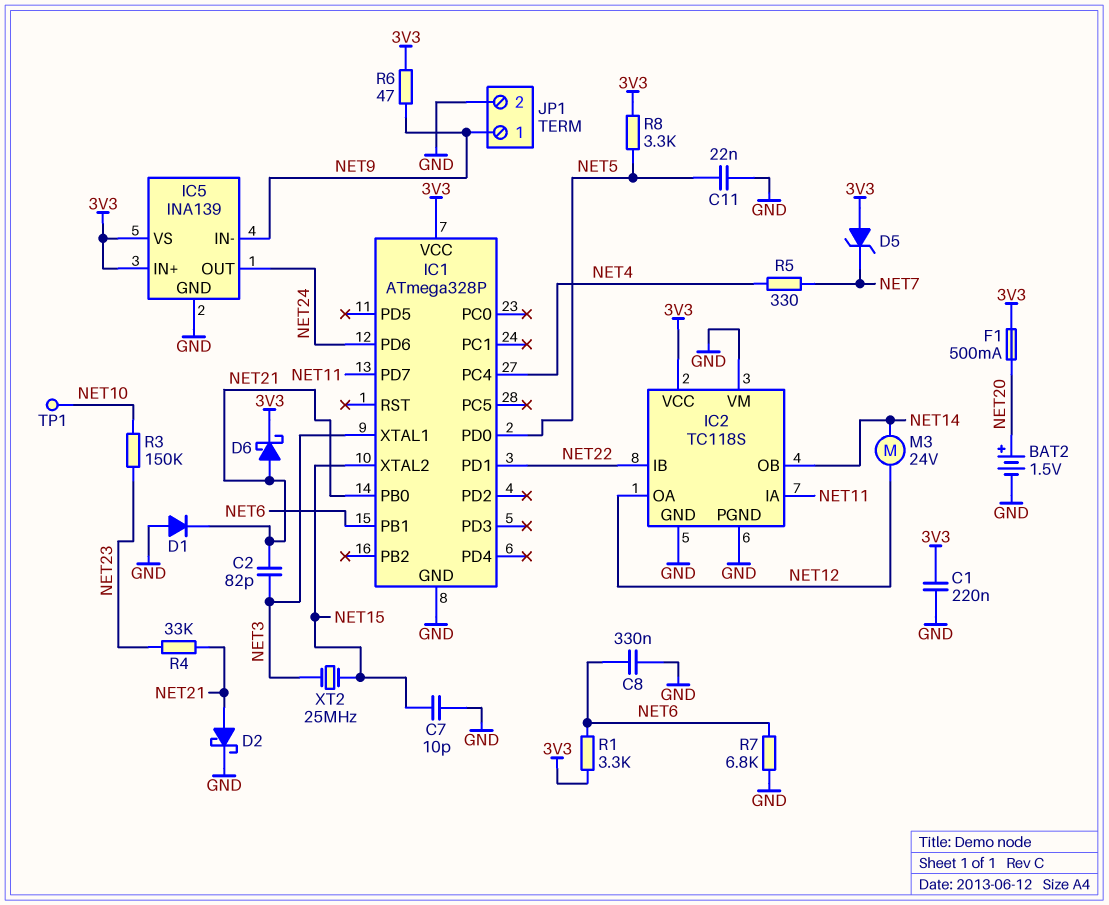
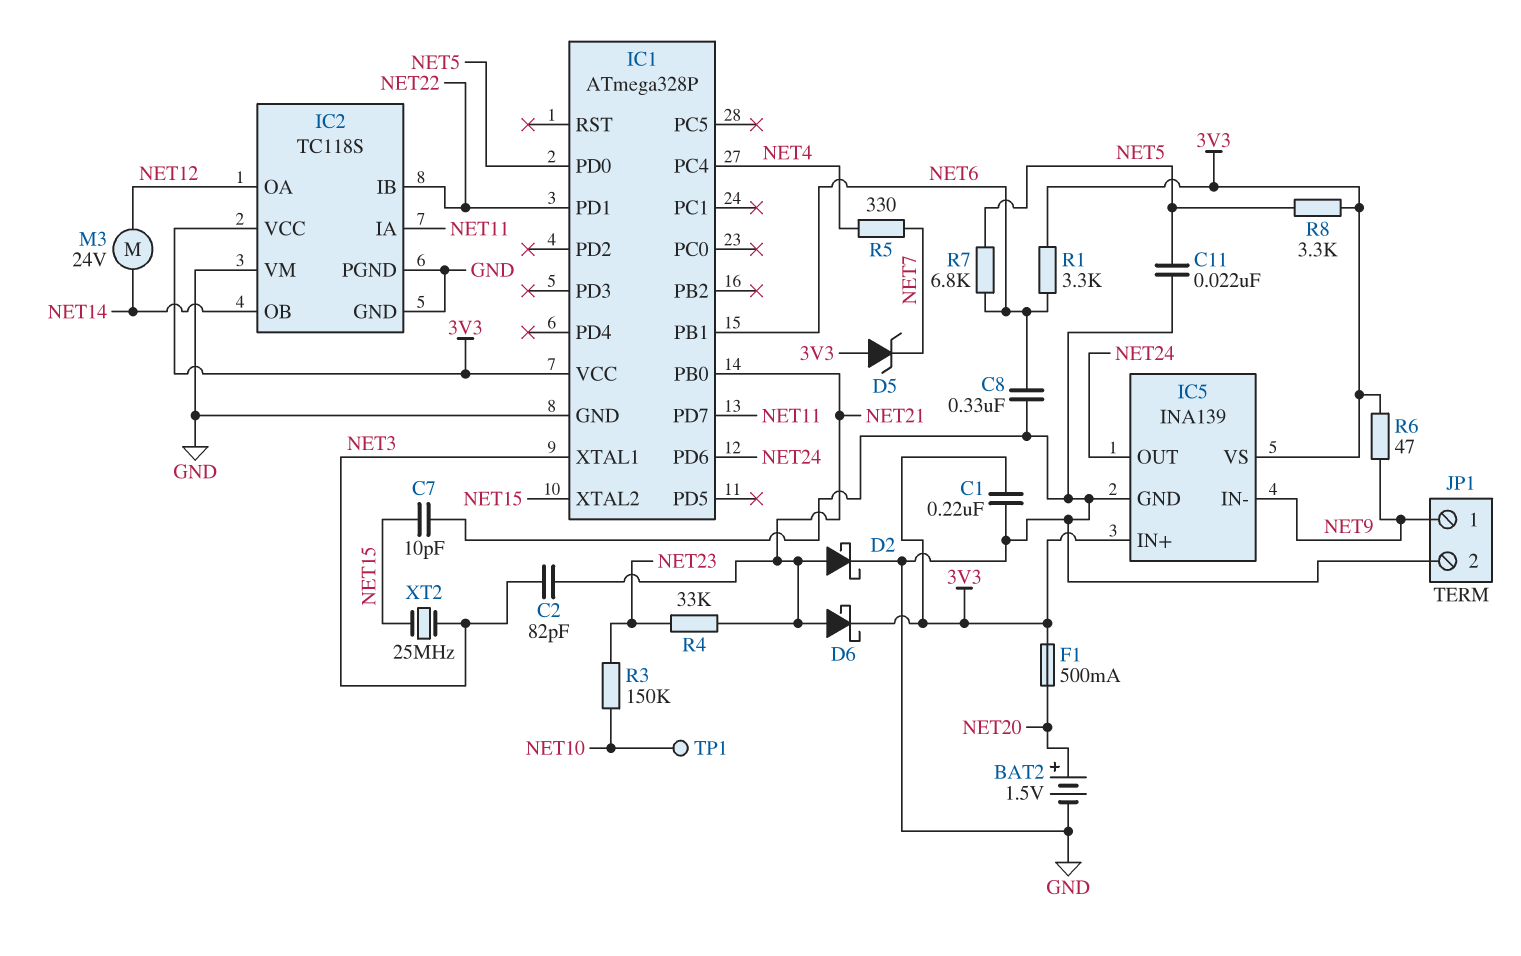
D1: diode (A GND, K NET21) -> none
R7: 6.8k (GND, NET6) -> 6.8k (NET5, NET6)

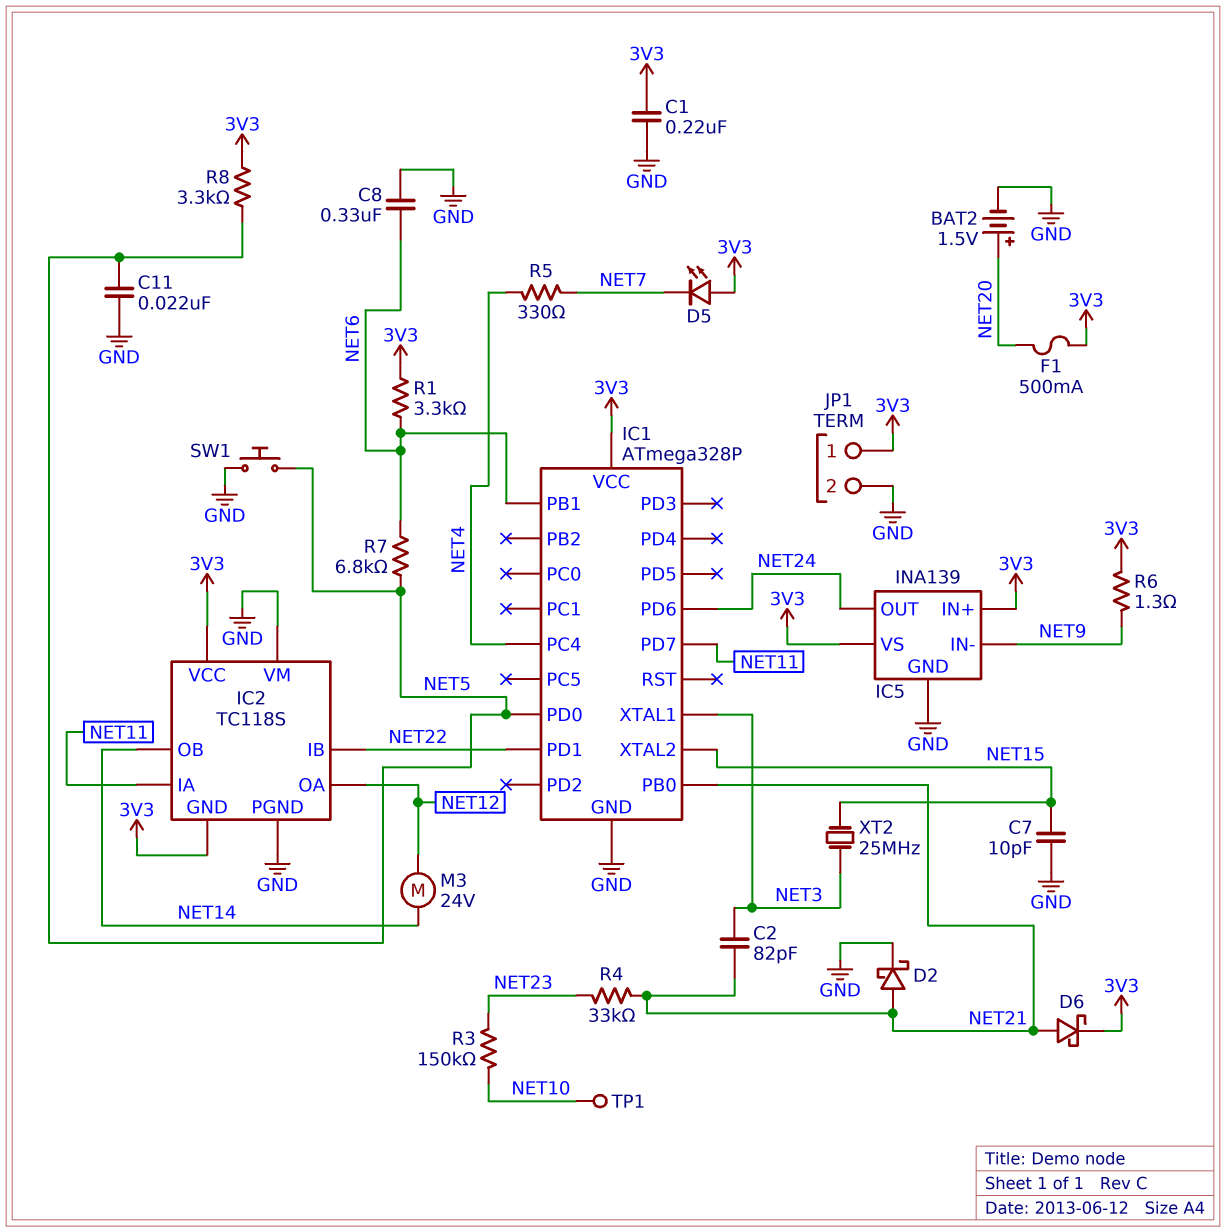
D5: zener (A 3V3, K NET7) -> LED (A 3V3, K NET7)
IC2 pin GND: GND -> 3V3
JP1 pin 1: NET9 -> 3V3
R6: 47 (3V3, NET9) -> 1.3 (3V3, NET9)
SW1: none -> button (GND, NET5)

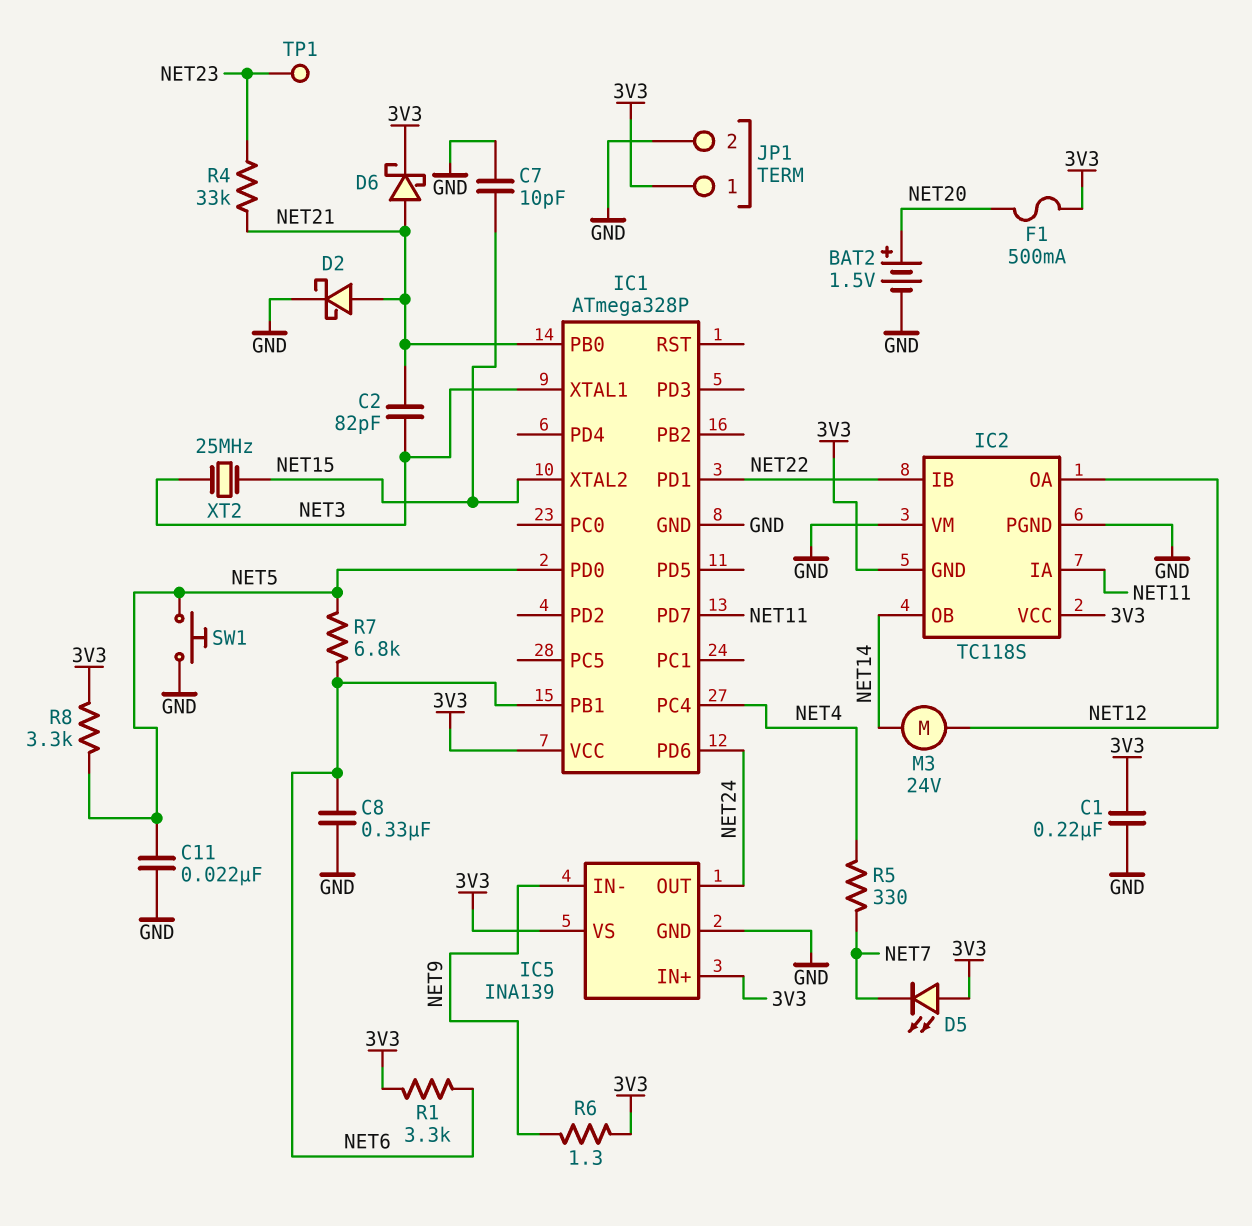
R3: 150k (NET10, NET23) -> none
TP1: test point (NET10) -> test point (NET23)

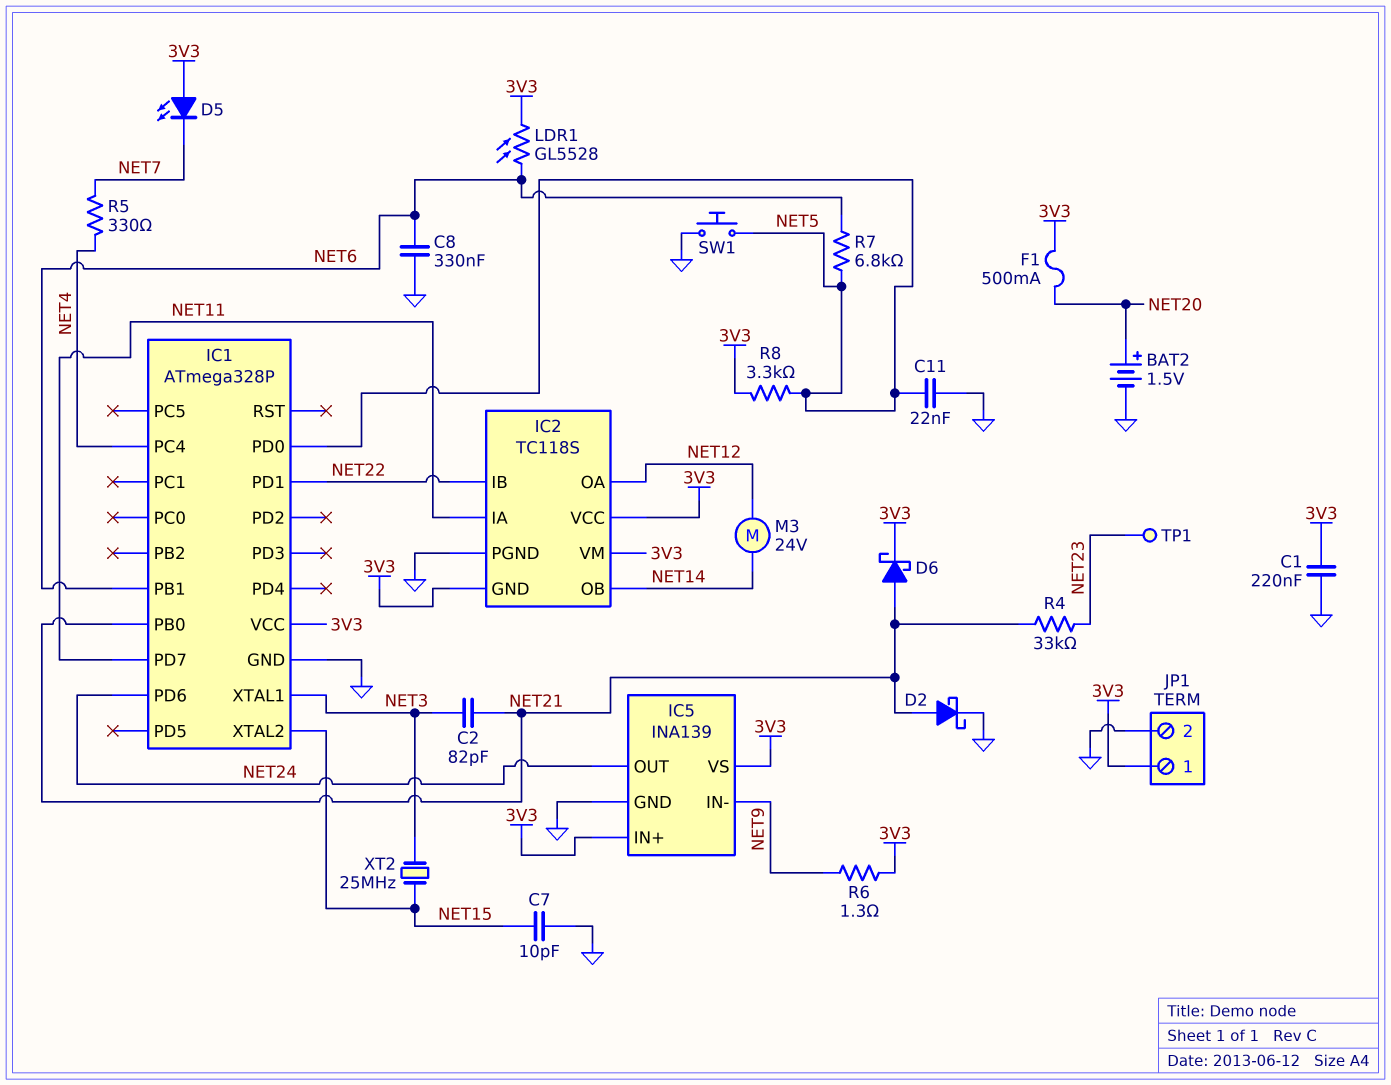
IC2 pin VM: GND -> 3V3
LDR1: none -> GL5528 (3V3, NET6)
R1: 3.3k (3V3, NET6) -> none

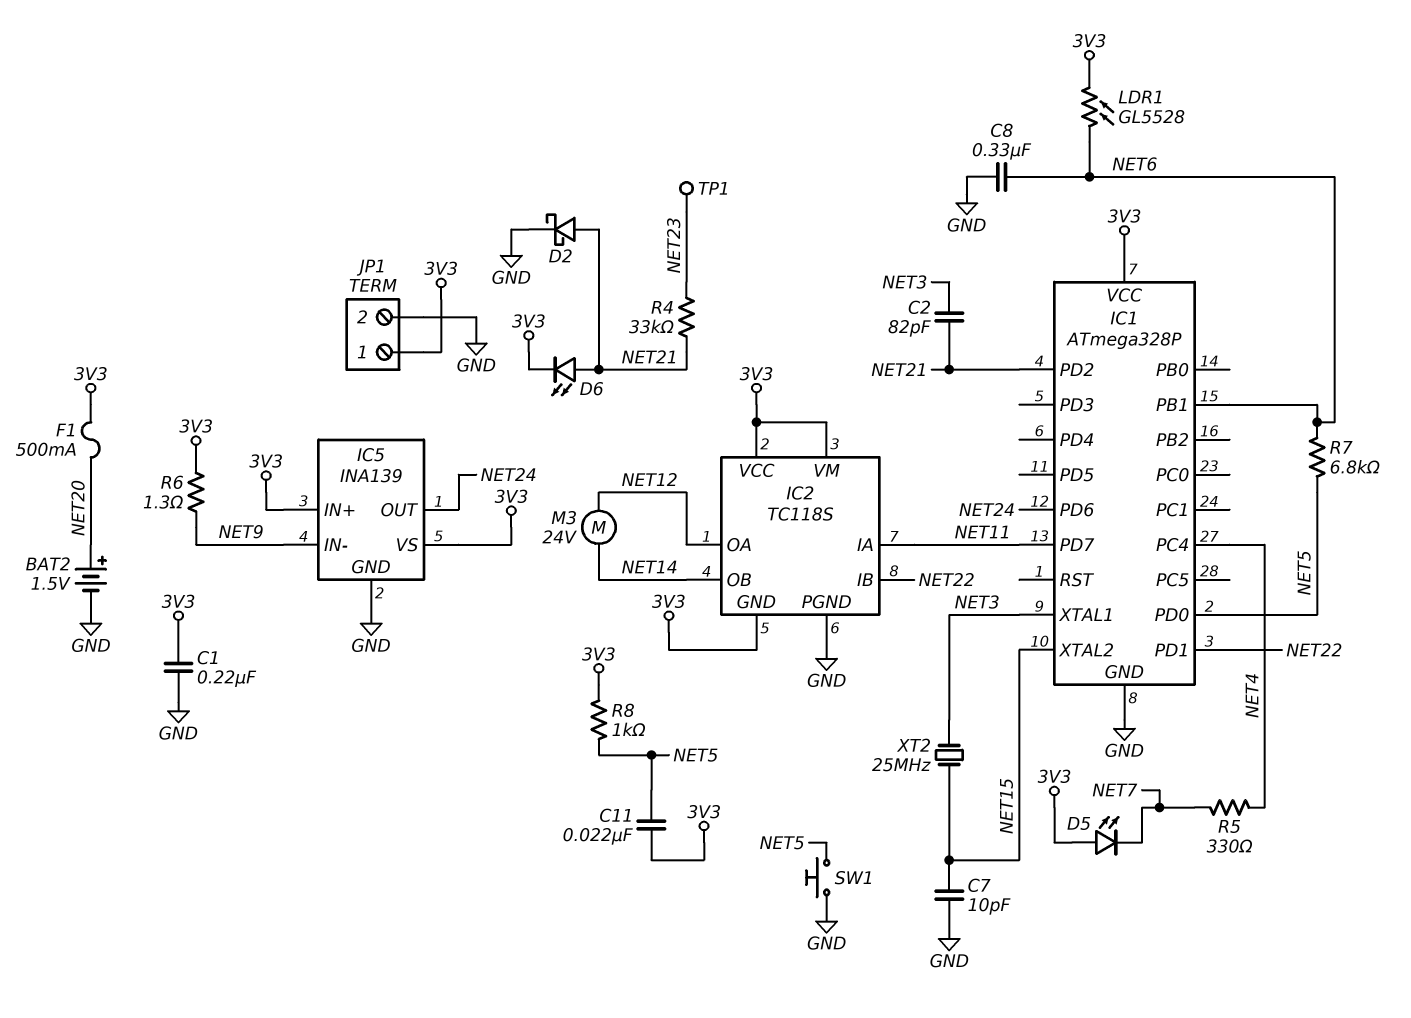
C11: 22nF (GND, NET5) -> 22nF (3V3, NET5)
D6: schottky (A NET21, K 3V3) -> LED (A NET21, K 3V3)
IC1 pin PB0: NET21 -> none
IC1 pin PD2: none -> NET21
R8: 3.3k (3V3, NET5) -> 1k (3V3, NET5)

